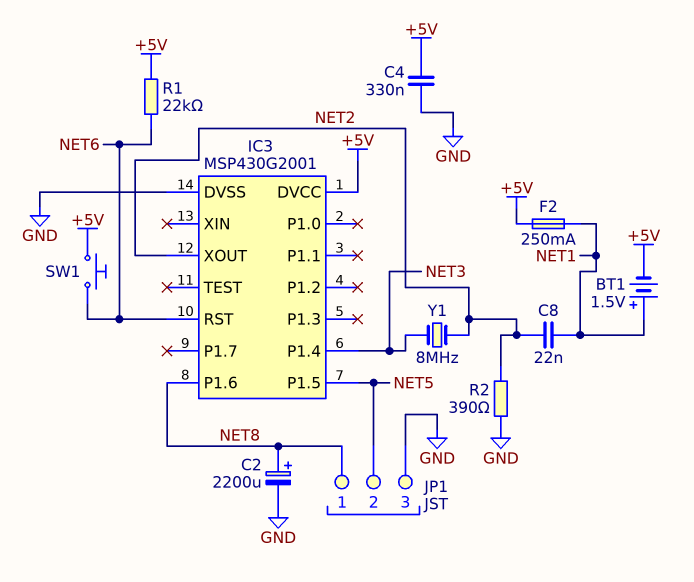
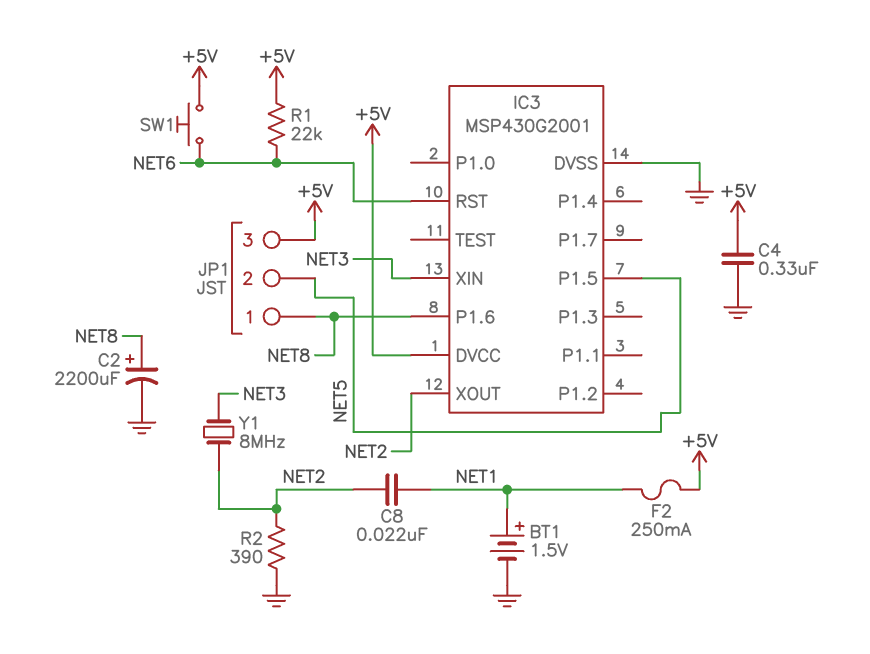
BT1: 1.5V (plus NET1, minus +5V) -> 1.5V (plus NET1, minus GND)
IC3 pin P1.4: NET3 -> none
IC3 pin XIN: none -> NET3
JP1 pin 3: GND -> +5V

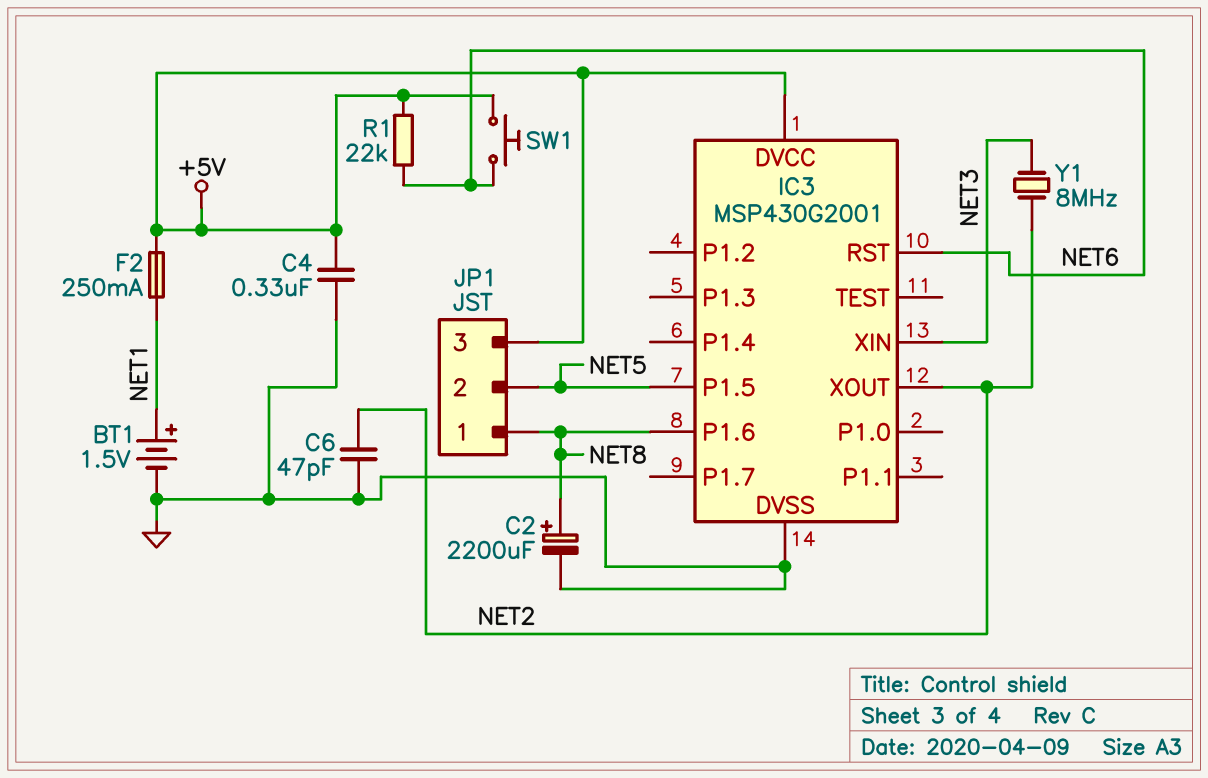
C6: none -> 47pF (GND, NET2)
C8: 22nF (NET1, NET2) -> none
R2: 390 (GND, NET2) -> none

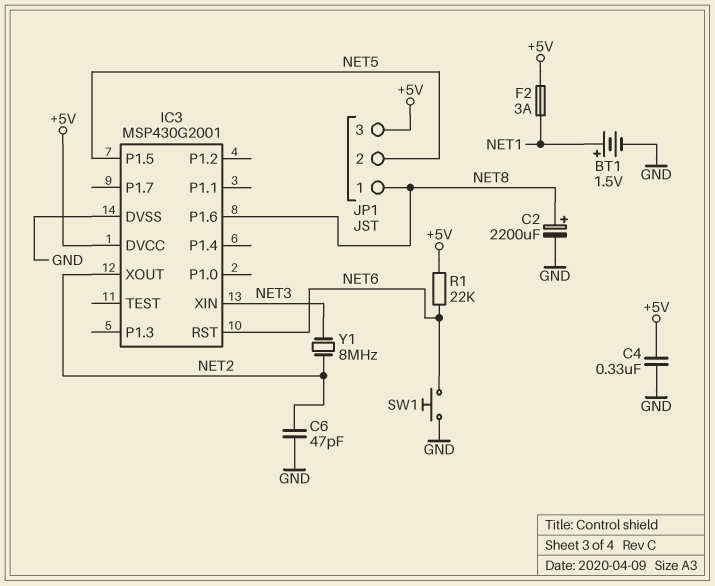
F2: 250mA (+5V, NET1) -> 3A (+5V, NET1)
SW1: button (+5V, NET6) -> button (GND, NET6)

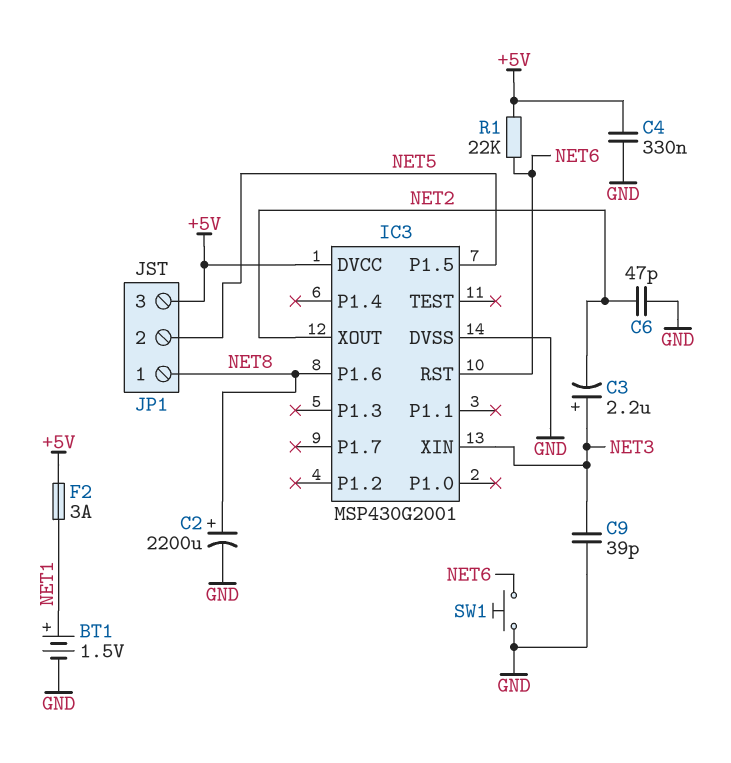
C3: none -> 2.2uF (plus NET3, minus NET2)
C9: none -> 39pF (GND, NET3)
Y1: 8MHz (NET2, NET3) -> none

